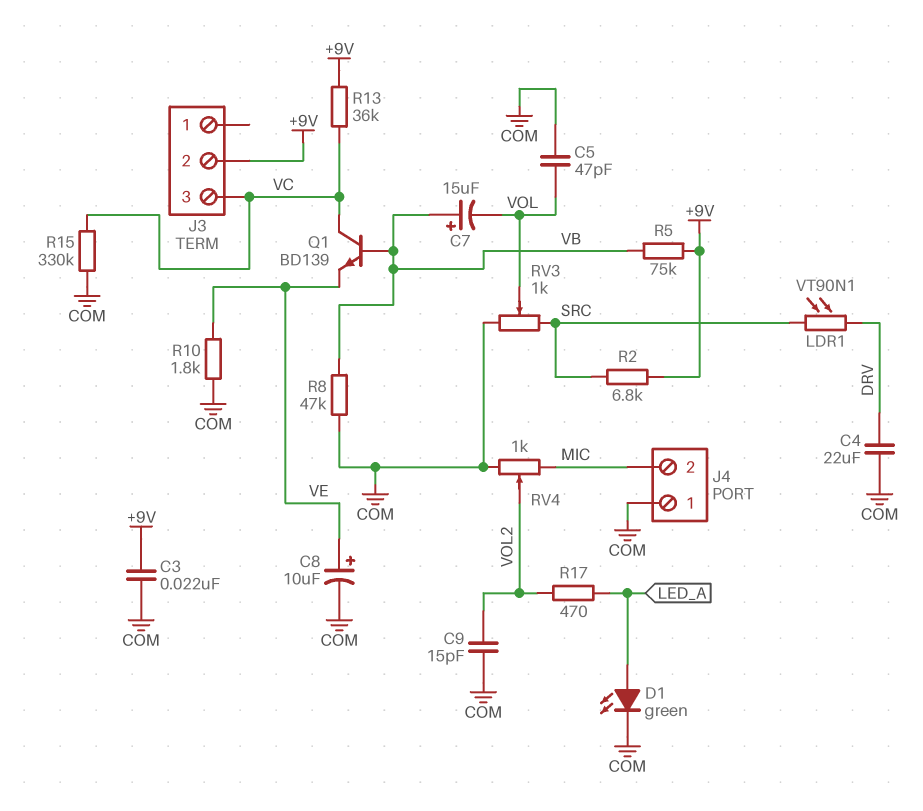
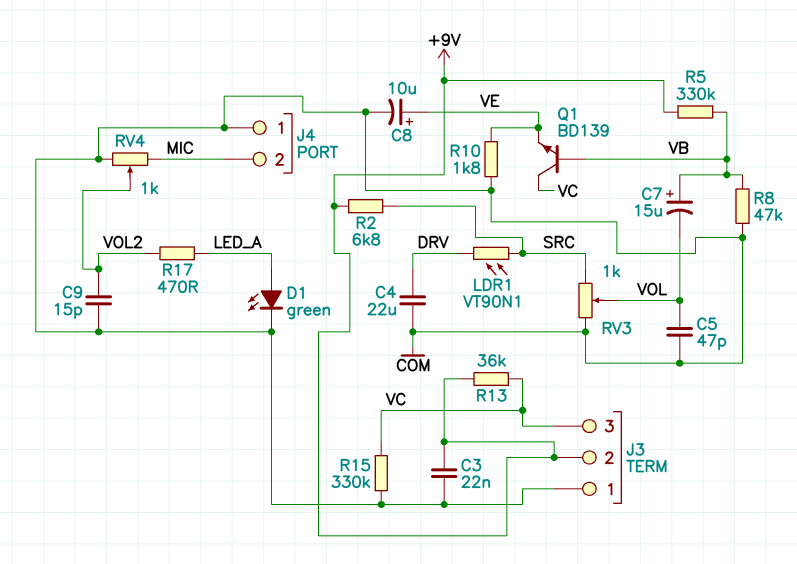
J3 pin 1: none -> COM
R5: 75k (+9V, VB) -> 330k (+9V, VB)

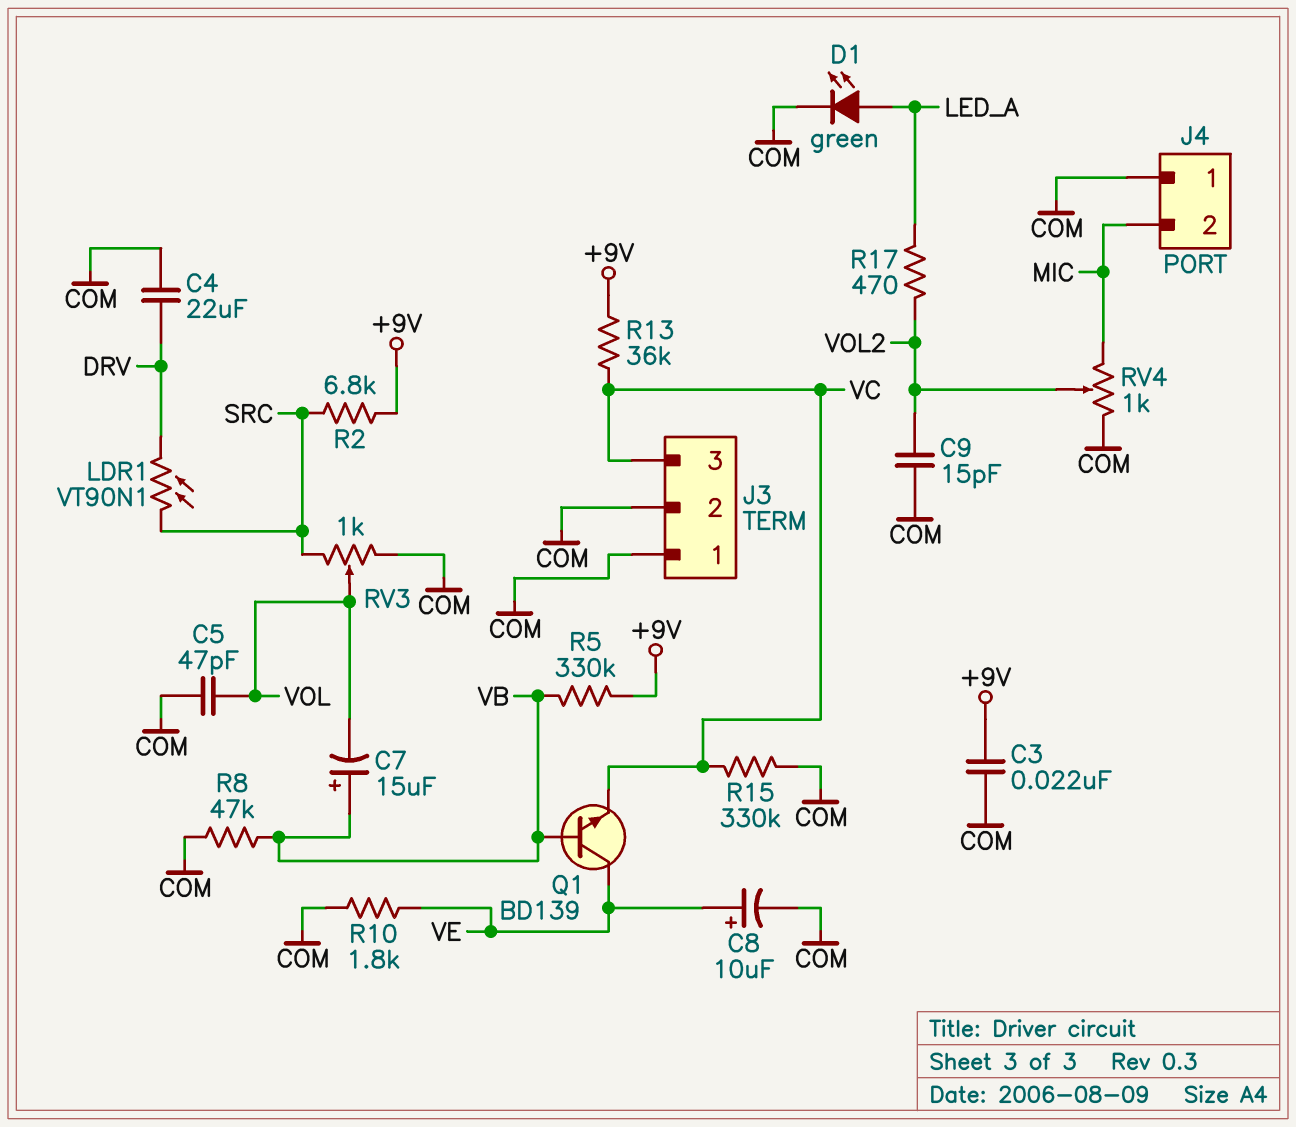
J3 pin 2: +9V -> COM
Q1: NPN BD139 (B VB, C VC, E VE) -> NPN BD139 (B VB, C VE, E VC)

